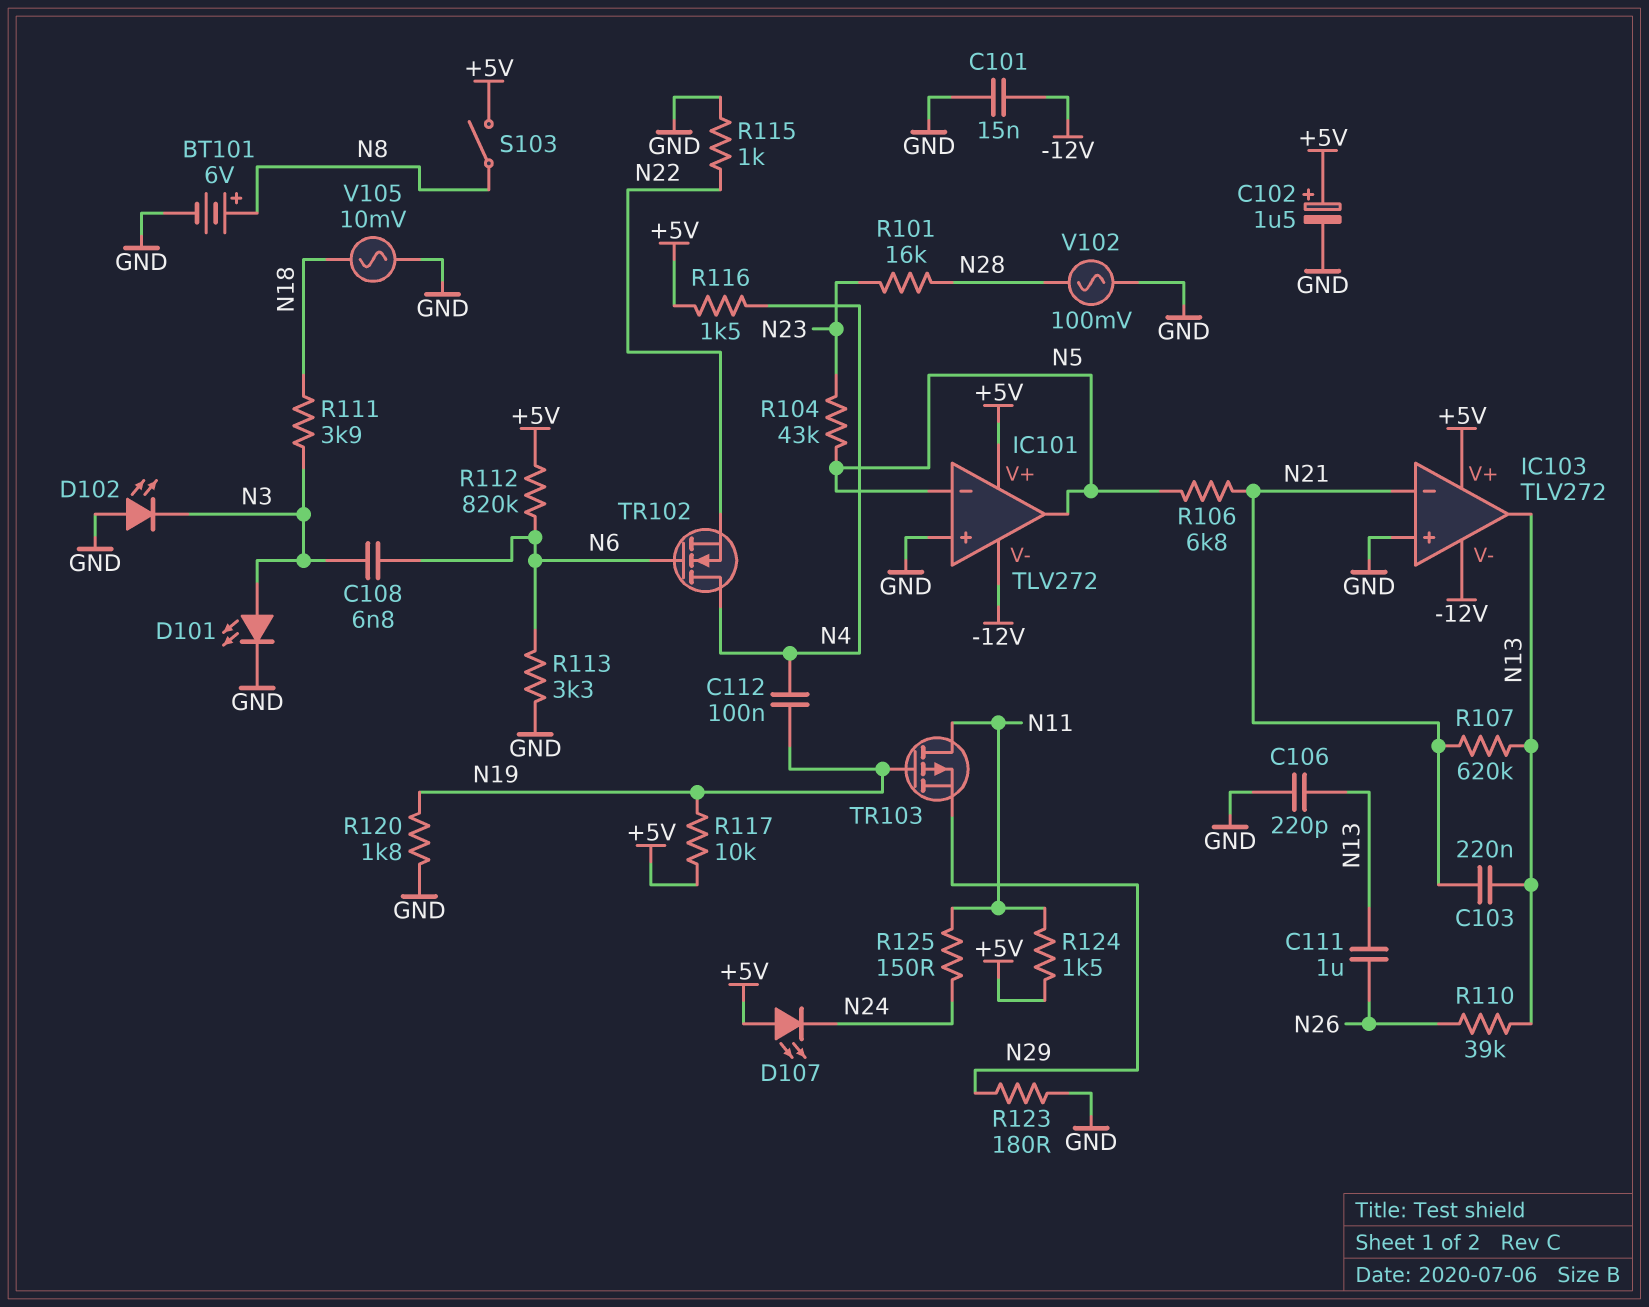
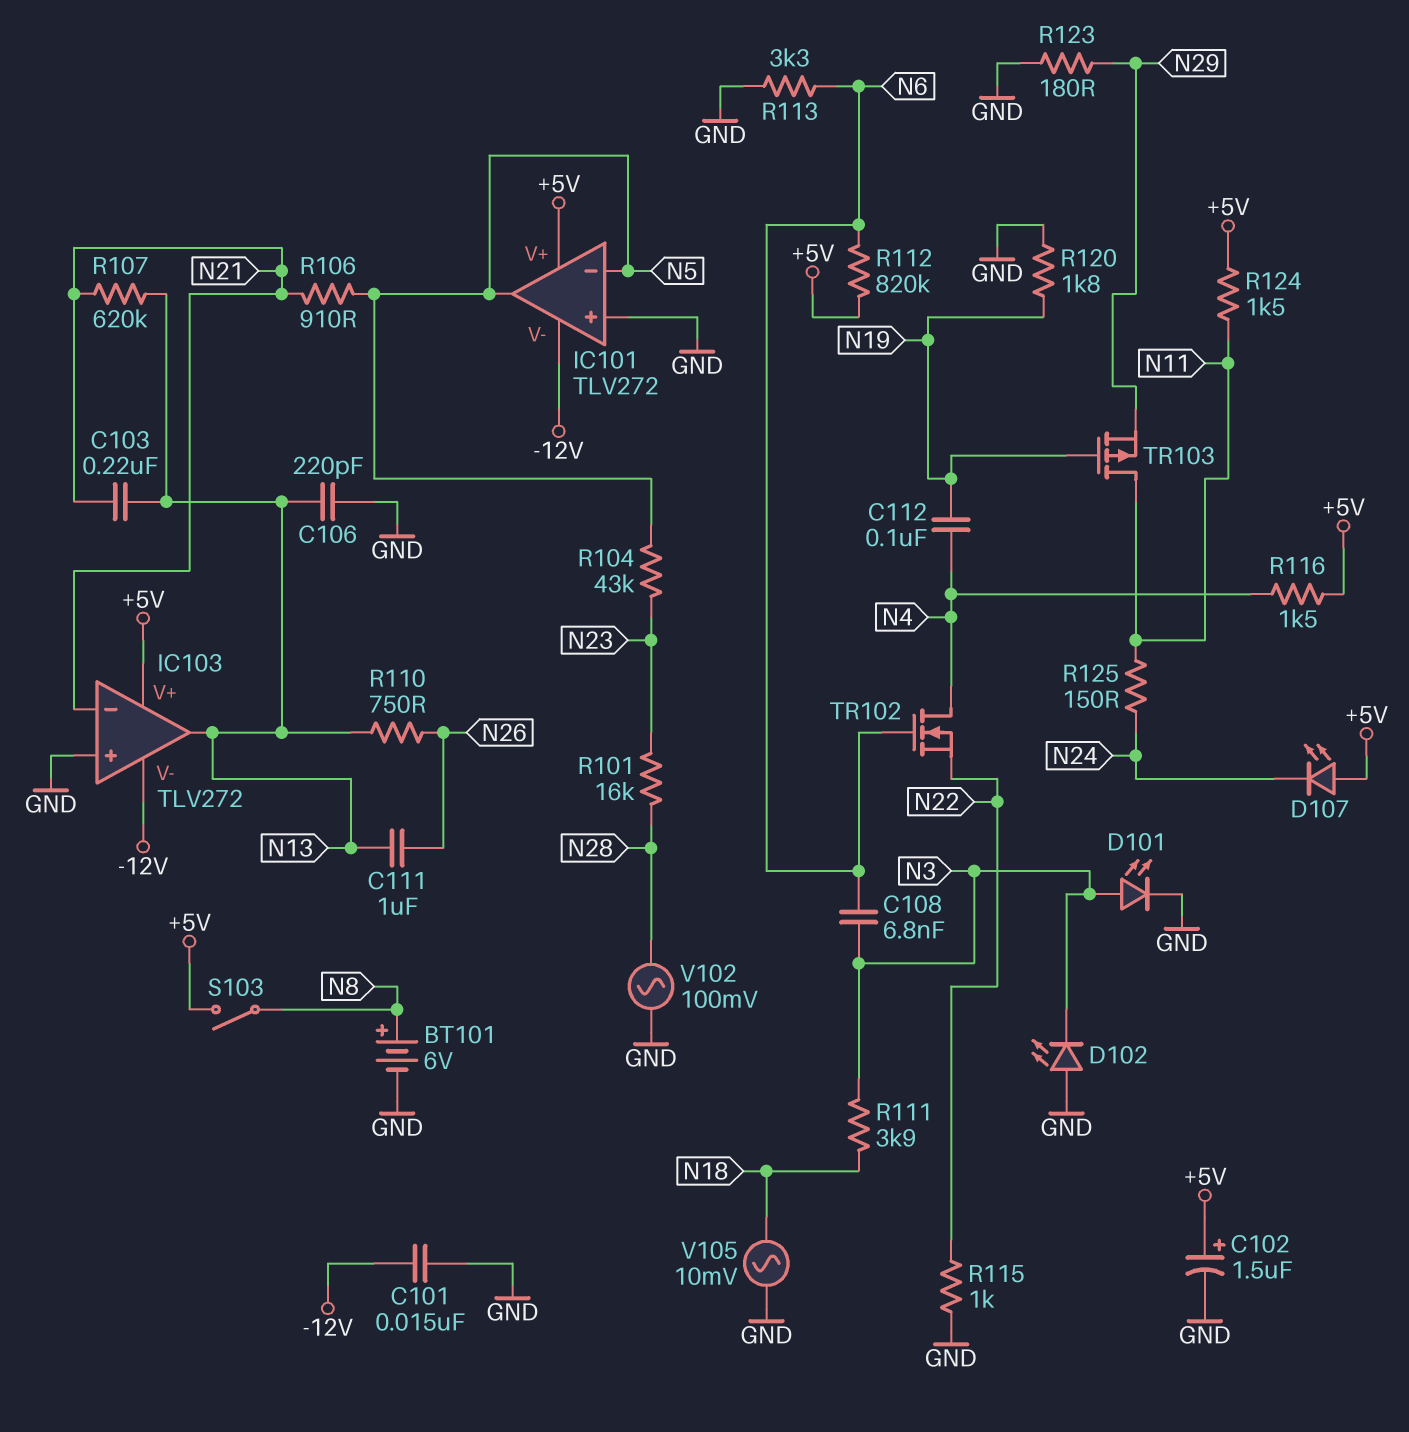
R106: 6.8k (N5, N21) -> 910 (N5, N21)
R110: 39k (N13, N26) -> 750 (N13, N26)
R117: 10k (+5V, N19) -> none

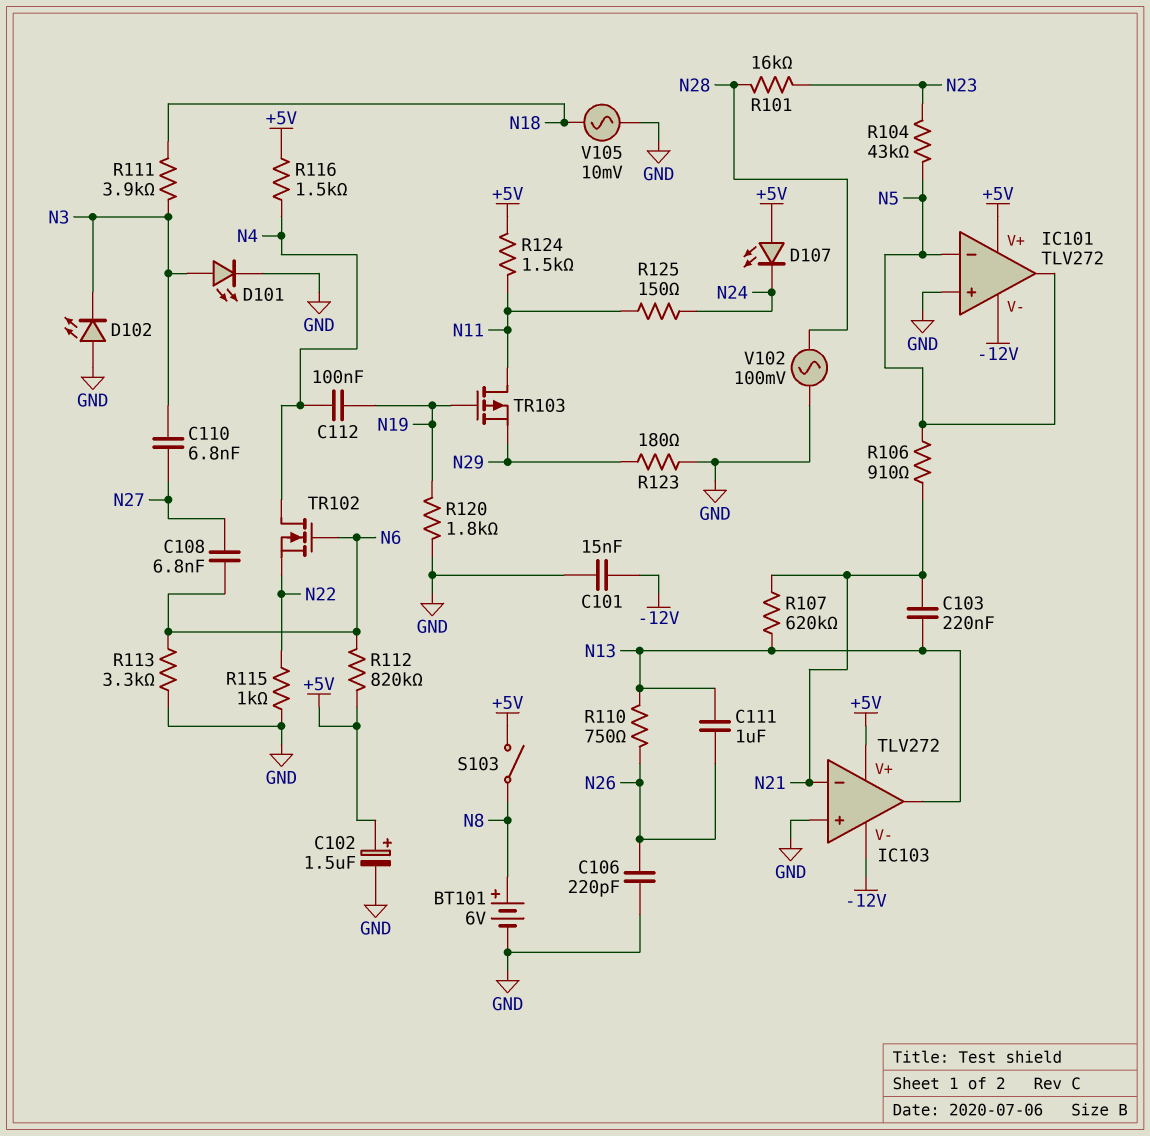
C106: 220pF (GND, N13) -> 220pF (GND, N26)
C108: 6.8nF (N3, N6) -> 6.8nF (N6, N27)
C110: none -> 6.8nF (N3, N27)

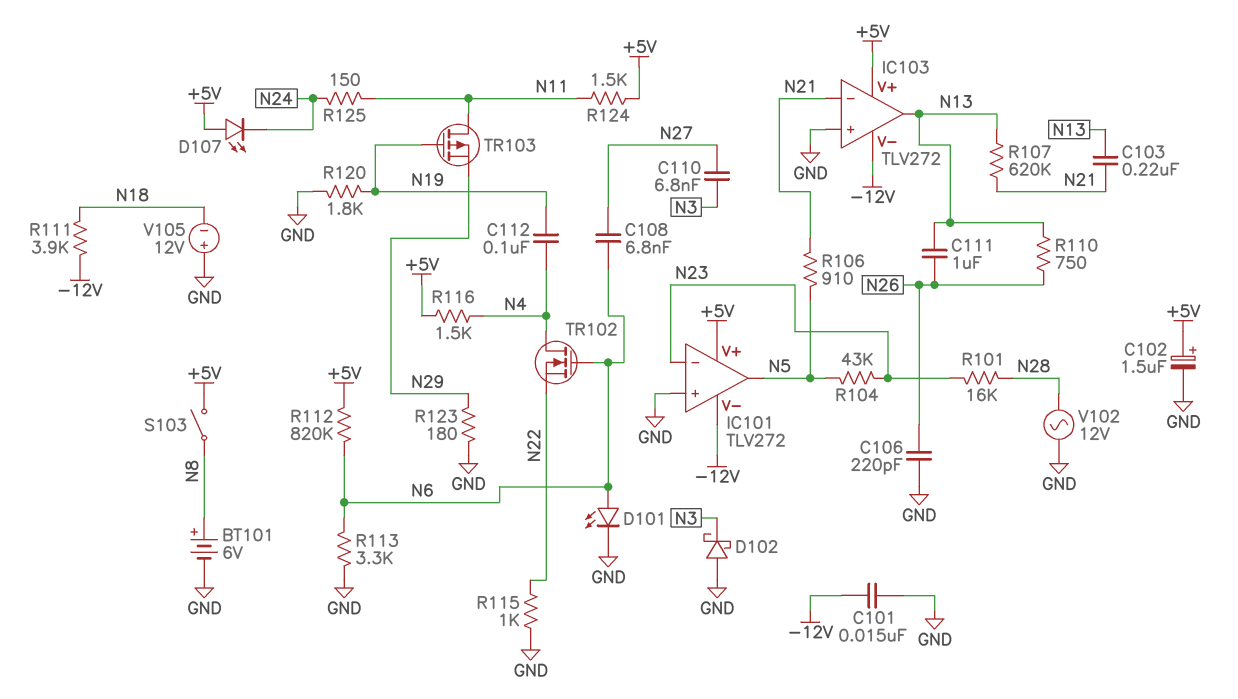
D101: LED (A N3, K GND) -> LED (A N6, K GND)
D102: LED (A GND, K N3) -> schottky (A GND, K N3)
IC101 pin in-: N5 -> N23
R111: 3.9k (N3, N18) -> 3.9k (-12V, N18)
V102: AC 100mV (GND, N28) -> AC 12V (GND, N28)
V105: AC 10mV (GND, N18) -> 12V (plus GND, minus N18)

